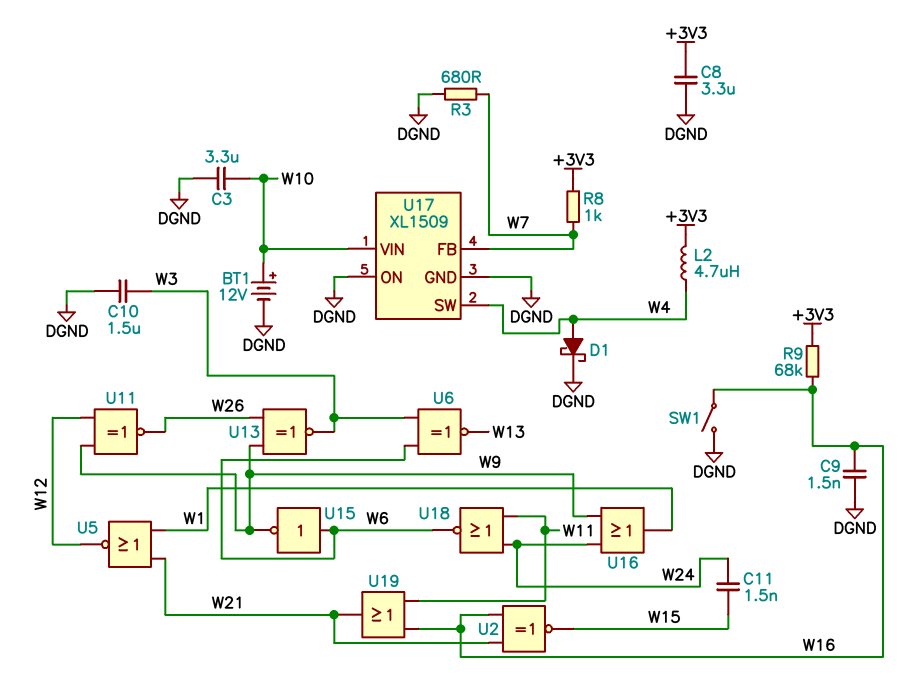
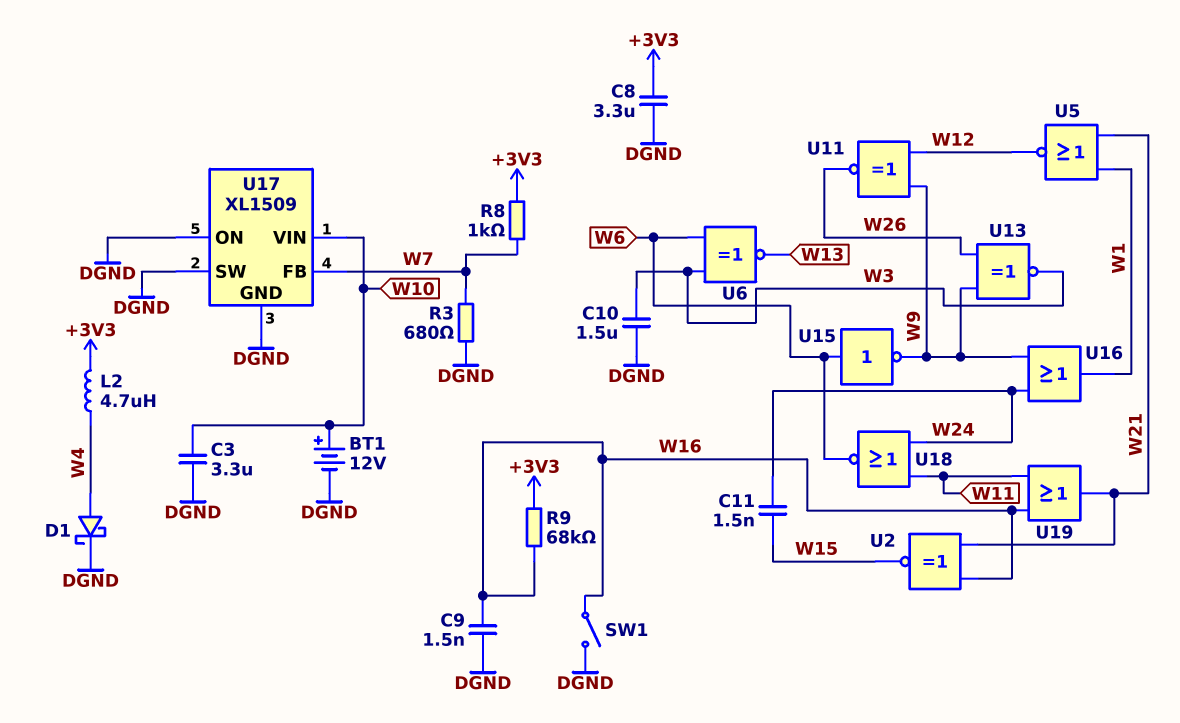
U17 pin SW: W4 -> DGND

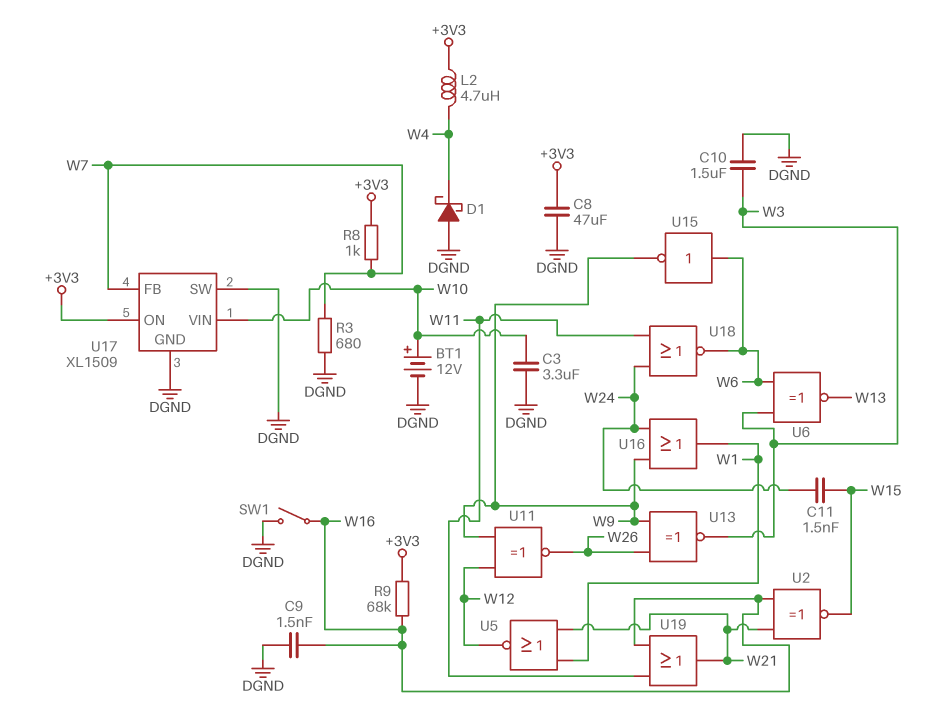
C8: 3.3uF (+3V3, DGND) -> 47uF (+3V3, DGND)
D1: schottky (A W4, K DGND) -> schottky (A DGND, K W4)
U17 pin ON: DGND -> +3V3

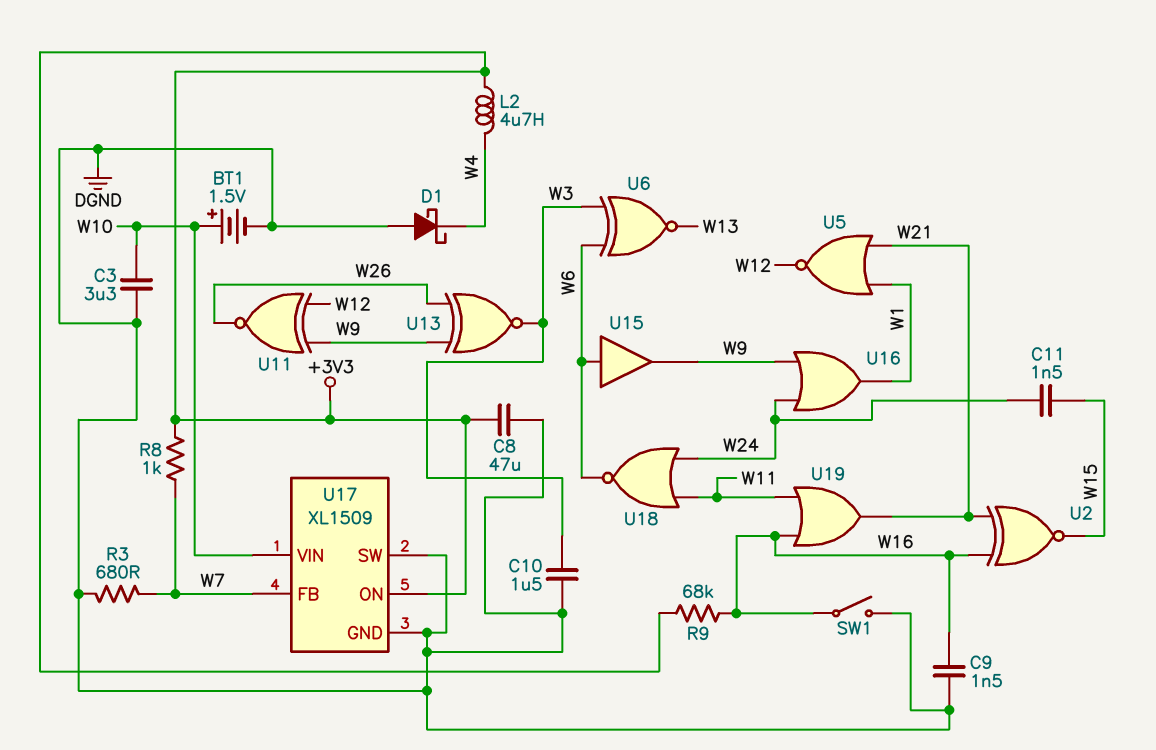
BT1: 12V (plus W10, minus DGND) -> 1.5V (plus W10, minus DGND)
U15: NOT (in W6, out W9) -> buffer (in W6, out W9)

